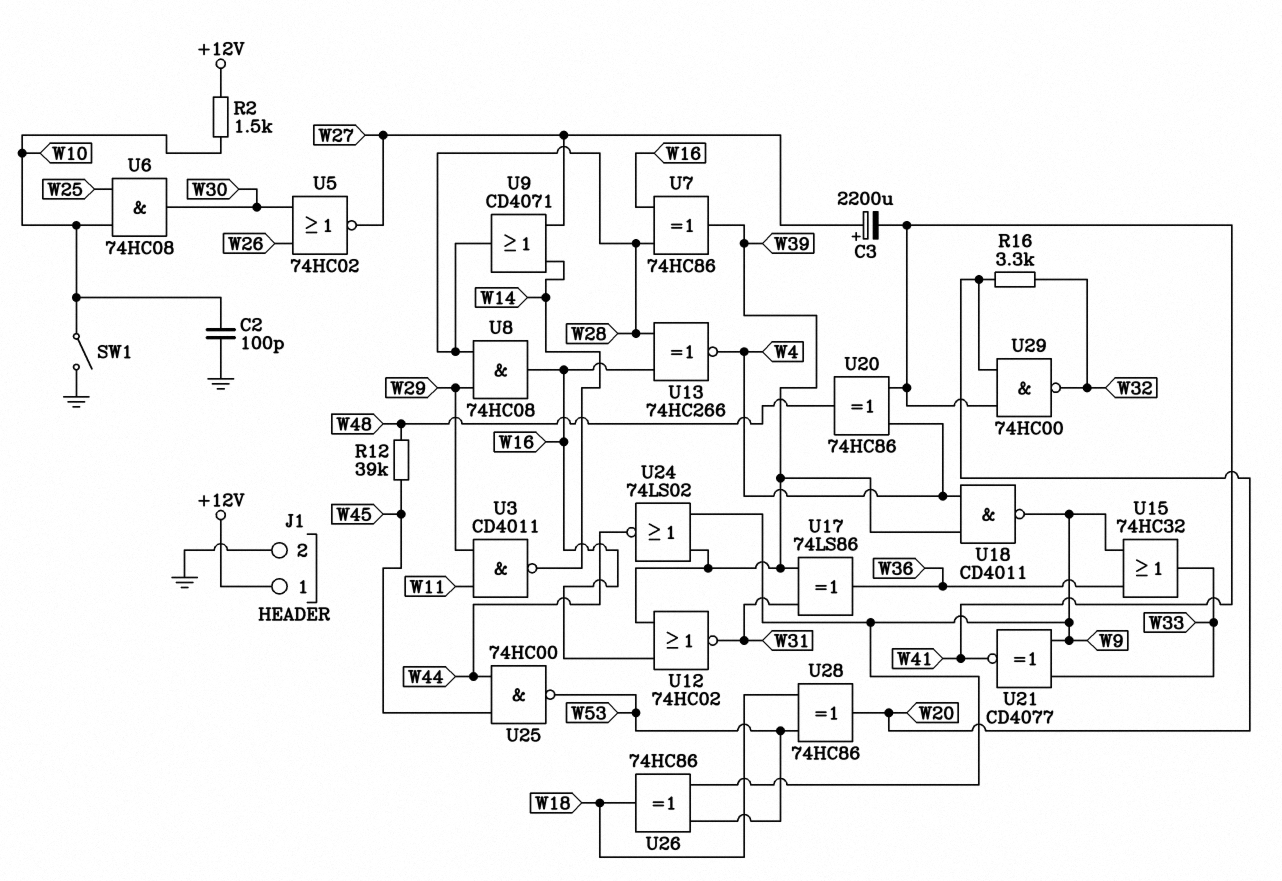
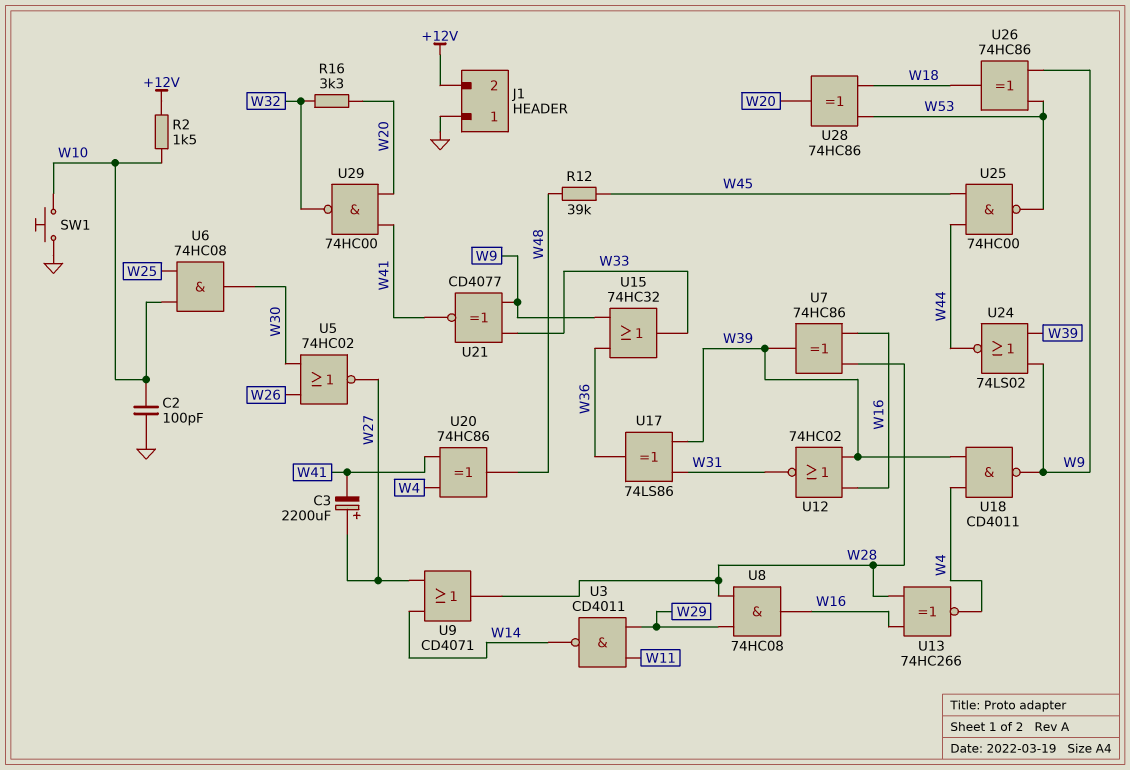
J1 pin 1: +12V -> GND
J1 pin 2: GND -> +12V
SW1: switch (GND, W10) -> button (GND, W10)

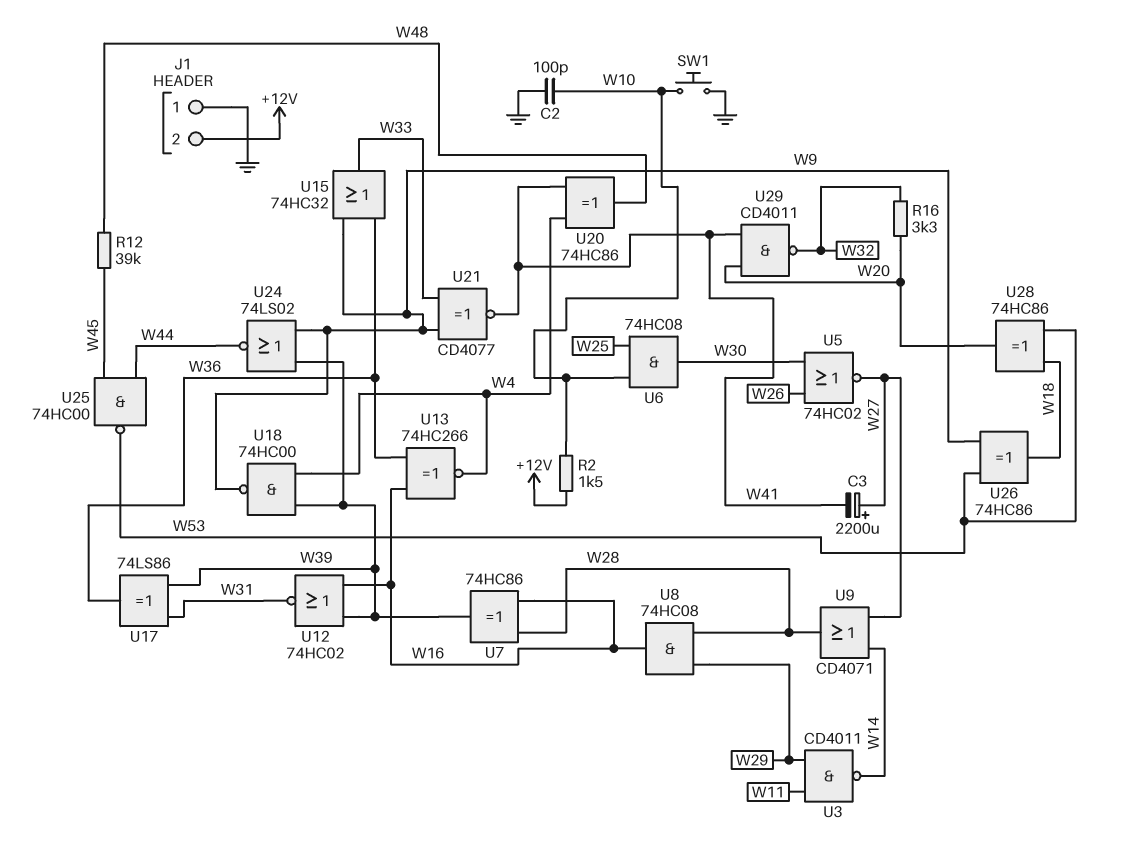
U13: XNOR 74HC266 (in W16, in W28, out W4) -> XNOR 74HC266 (in W16, in W36, out W4)
U18: NAND CD4011 (in W4, in W39, out W9) -> NAND 74HC00 (in W4, in W39, out W9)
U29: NAND 74HC00 (in W20, in W41, out W32) -> NAND CD4011 (in W20, in W41, out W32)

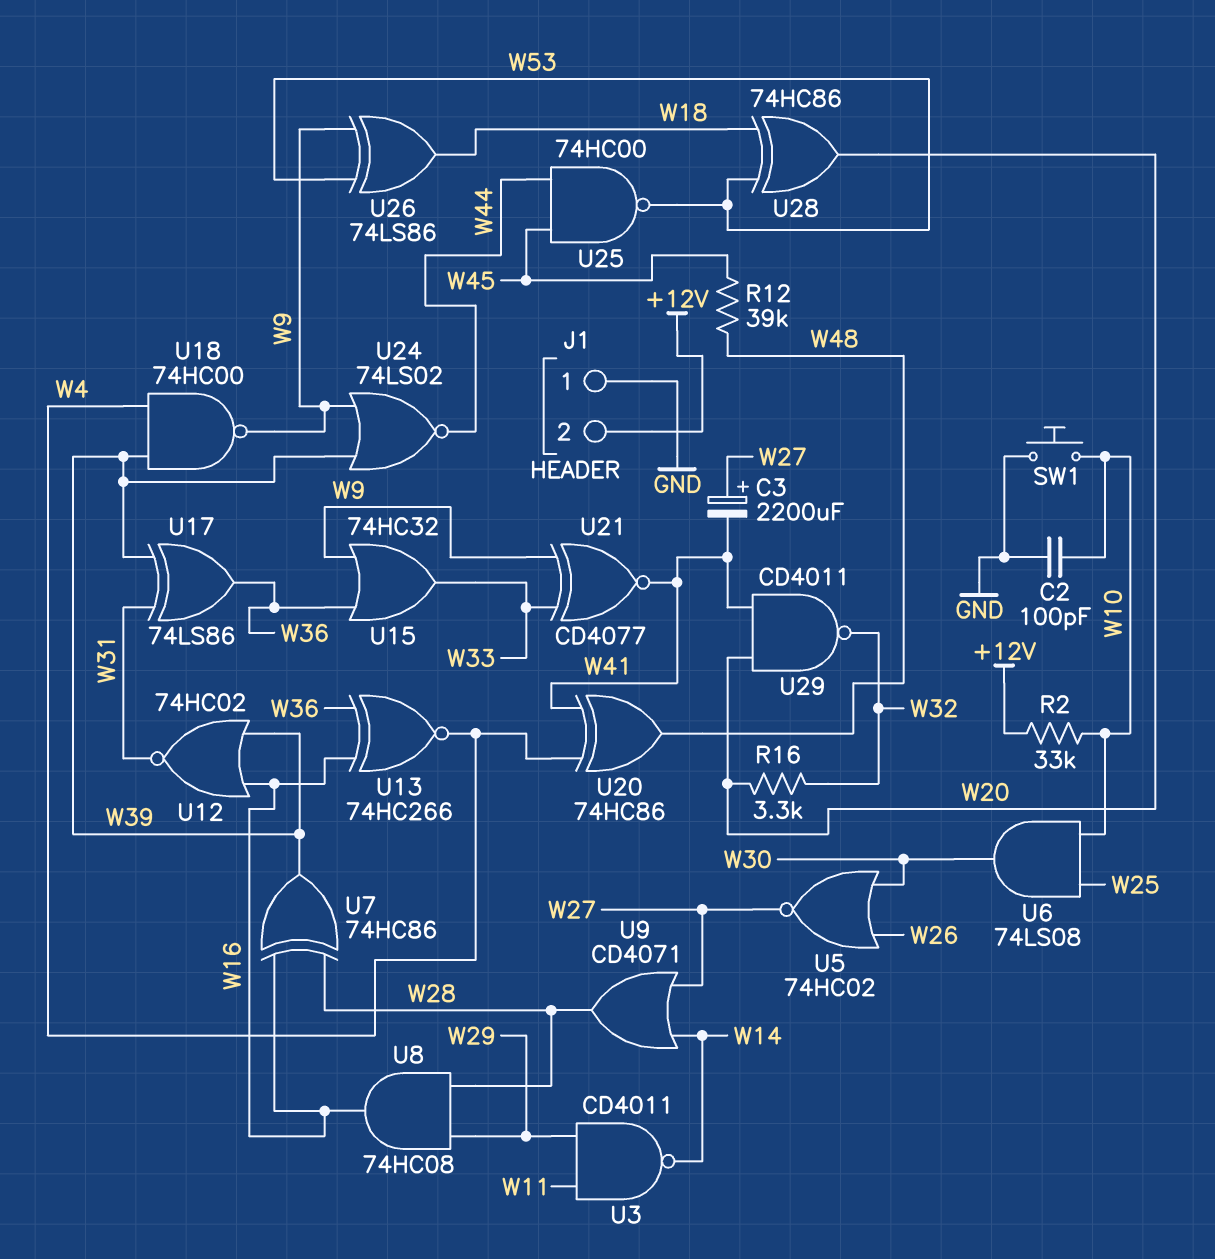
R2: 1.5k (+12V, W10) -> 33k (+12V, W10)
U6: AND 74HC08 (in W10, in W25, out W30) -> AND 74LS08 (in W10, in W25, out W30)
U26: XOR 74HC86 (in W9, in W53, out W18) -> XOR 74LS86 (in W9, in W53, out W18)

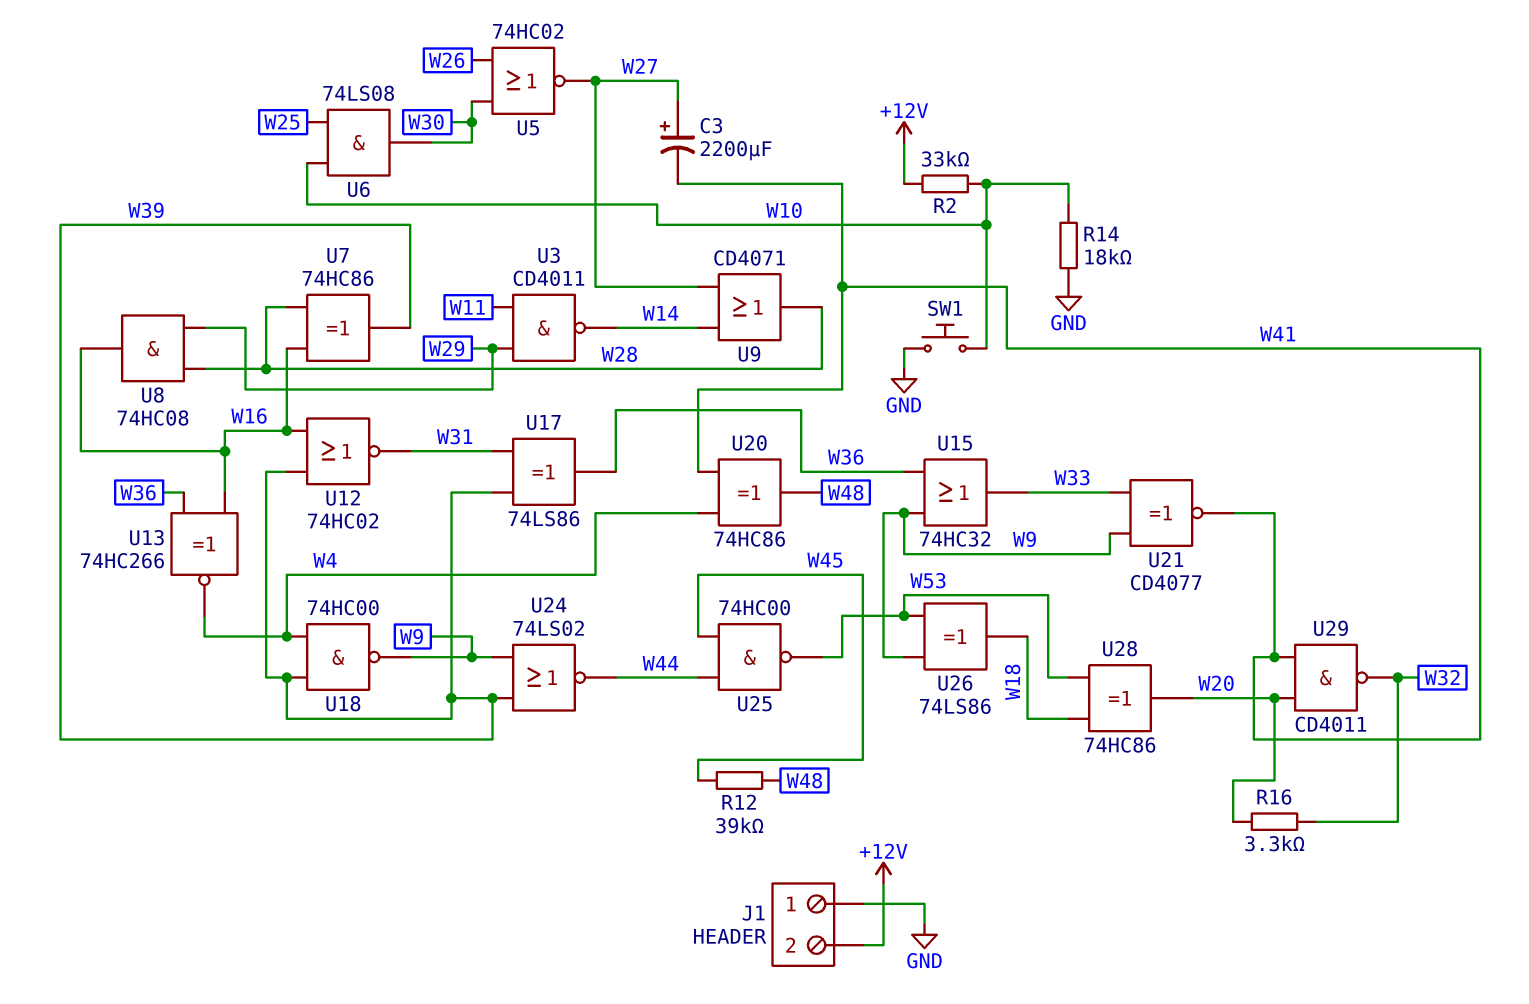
C2: 100pF (GND, W10) -> none
R14: none -> 18k (GND, W10)

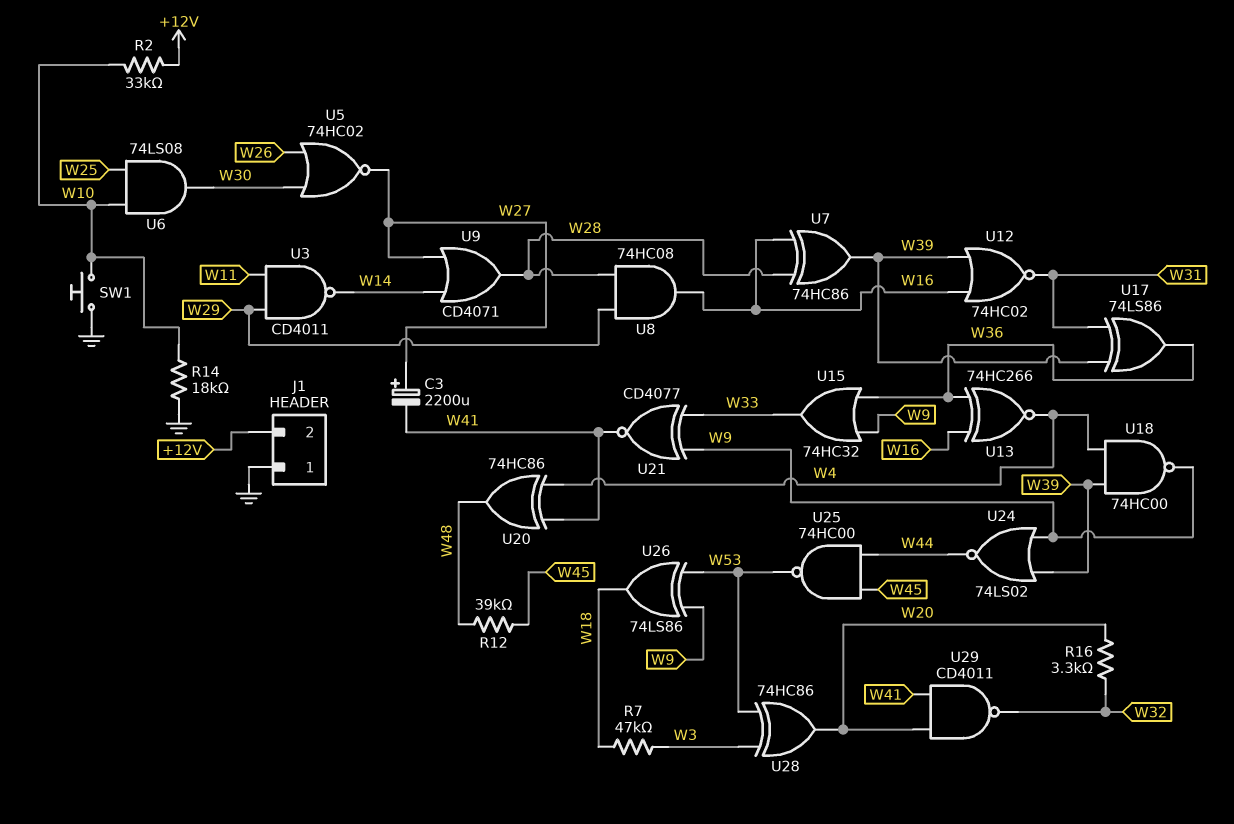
R7: none -> 47k (W3, W18)
U28: XOR 74HC86 (in W18, in W53, out W20) -> XOR 74HC86 (in W3, in W53, out W20)

